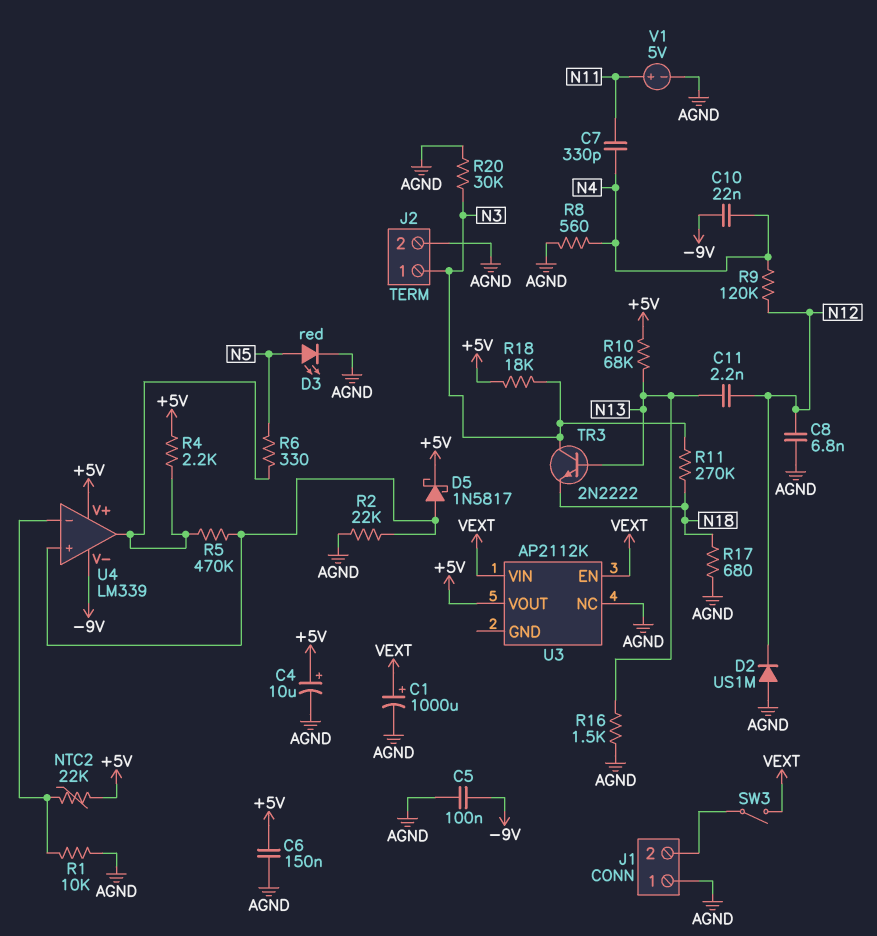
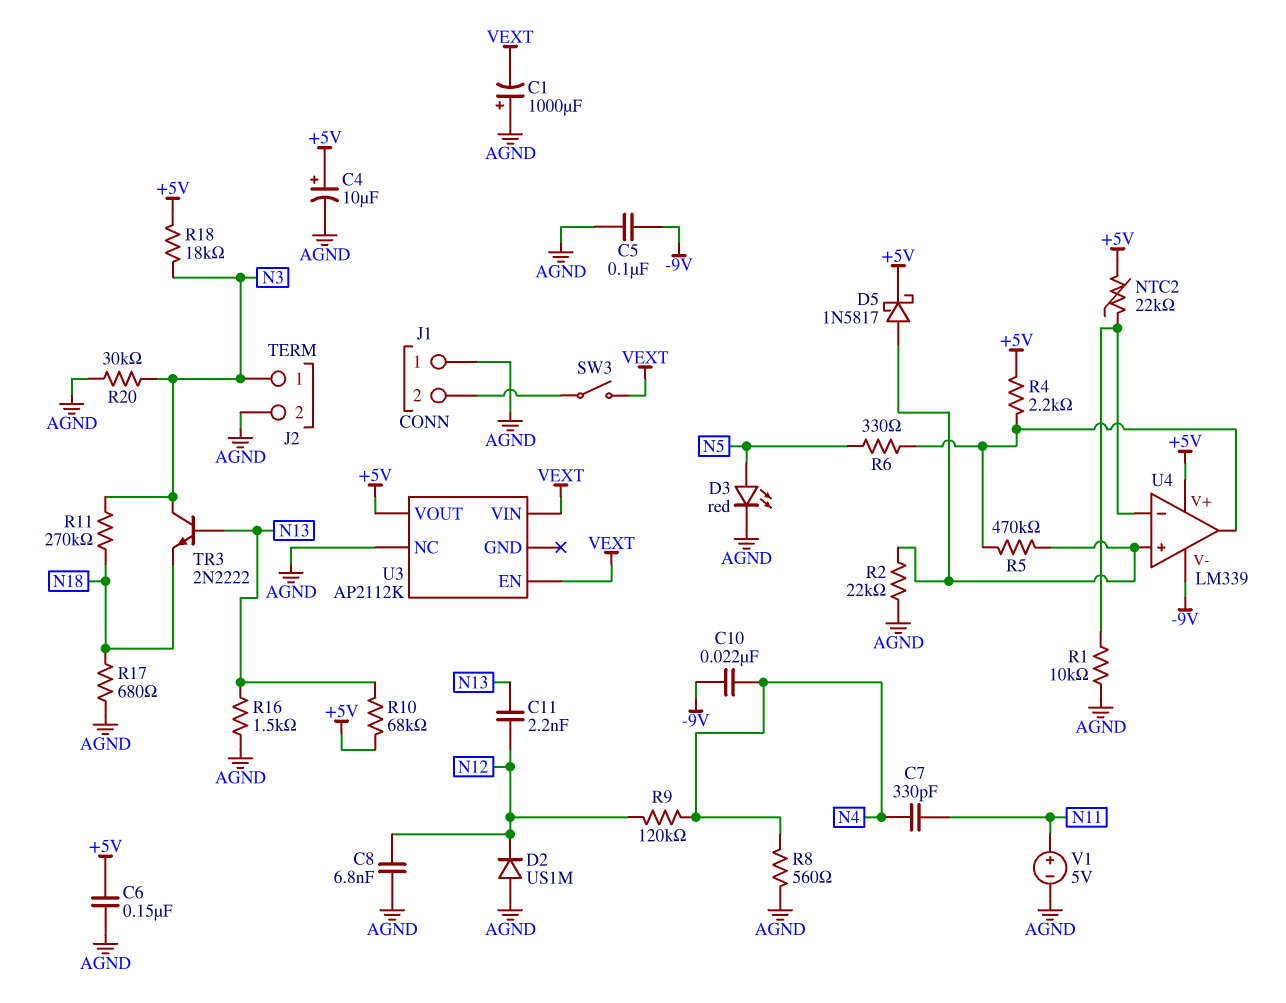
C1: 1000uF (plus VEXT, minus AGND) -> 1000uF (plus AGND, minus VEXT)

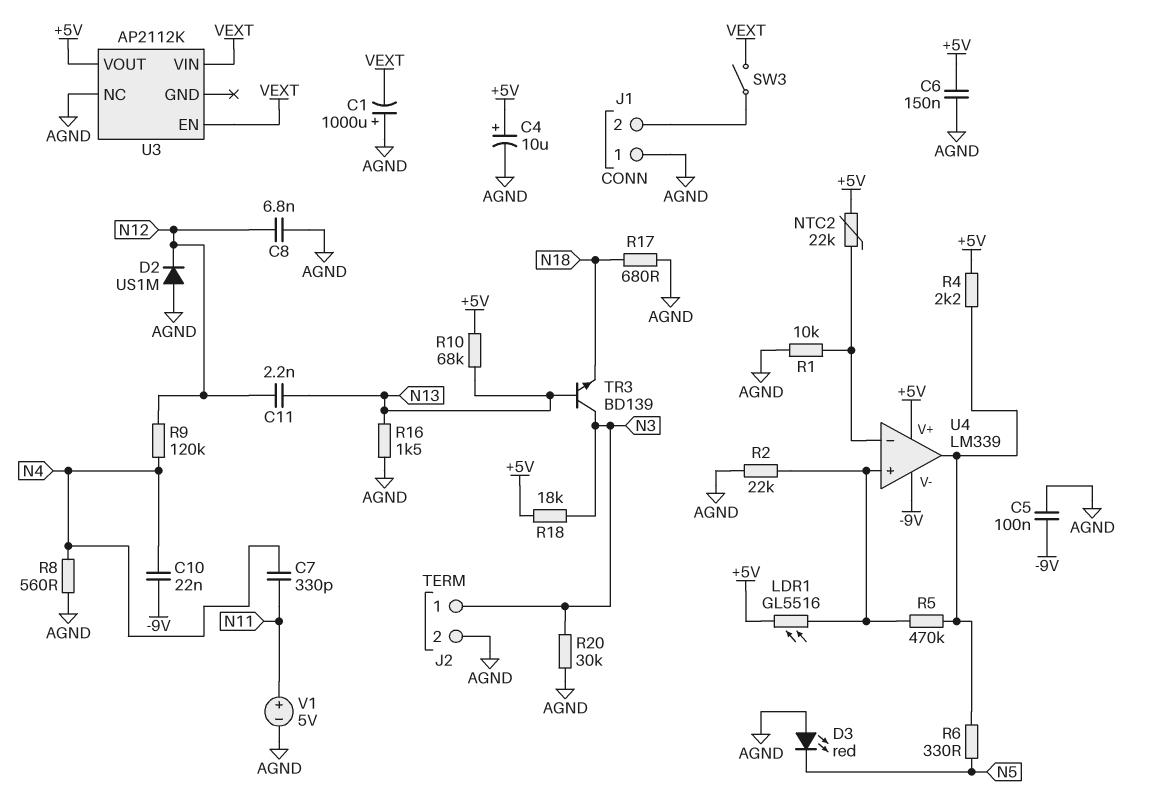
D3: LED red (A N5, K AGND) -> LED red (A AGND, K N5)
D5: schottky 1N5817 (A U4/in+, K +5V) -> none
LDR1: none -> GL5516 (+5V, U4/in+)
R11: 270k (N3, N18) -> none
TR3: NPN 2N2222 (B N13, C N3, E N18) -> NPN BD139 (B N13, C N3, E N18)

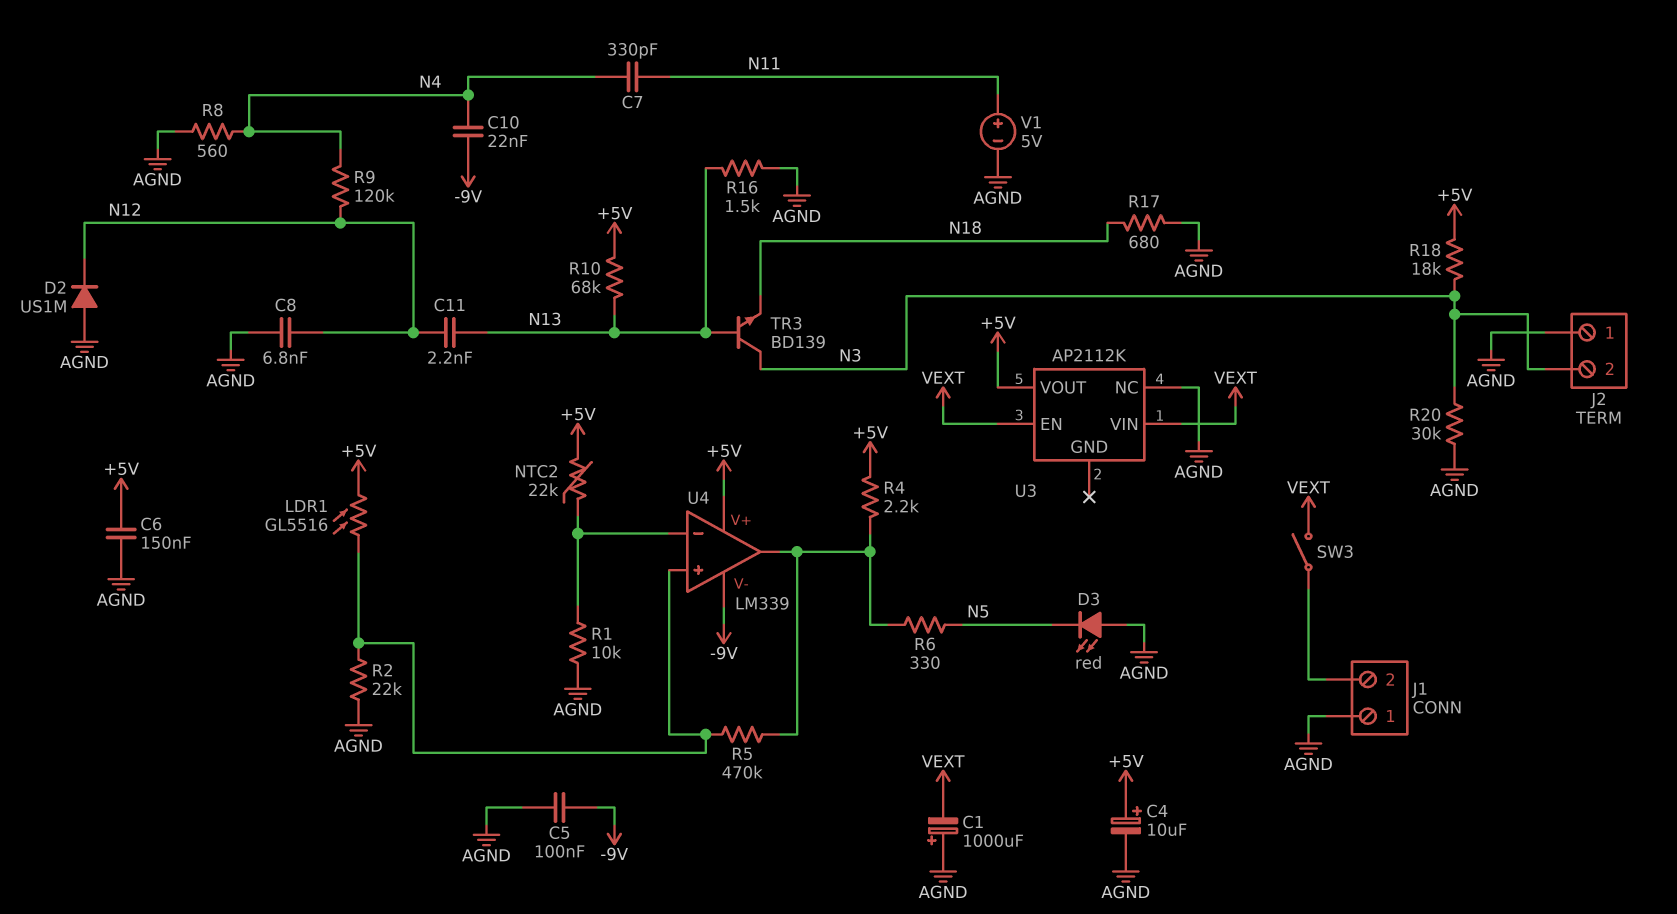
J2 pin 1: N3 -> AGND
J2 pin 2: AGND -> N3

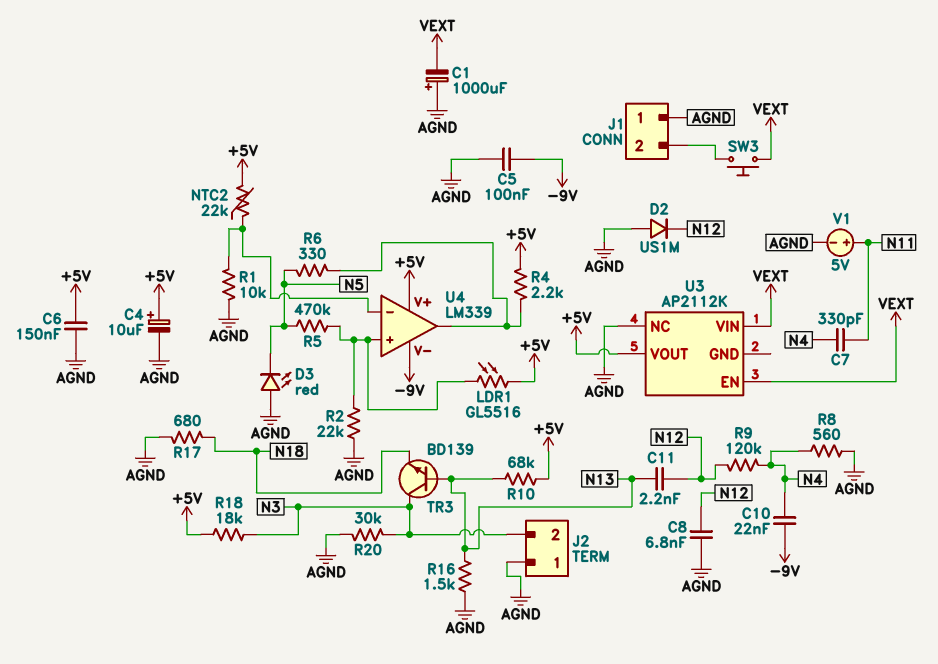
R5: 470k (U4/in+, U4/out) -> 470k (N5, U4/in+)
SW3: switch (J1/2, VEXT) -> button (J1/2, VEXT)

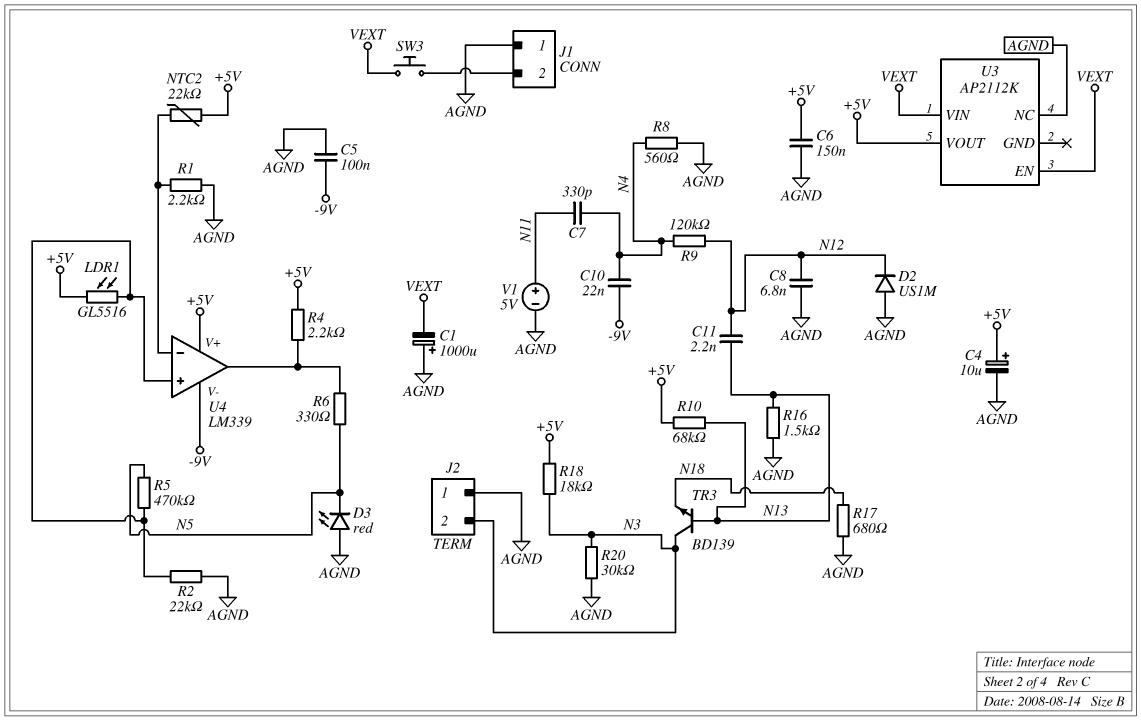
R1: 10k (AGND, U4/in-) -> 2.2k (AGND, U4/in-)

